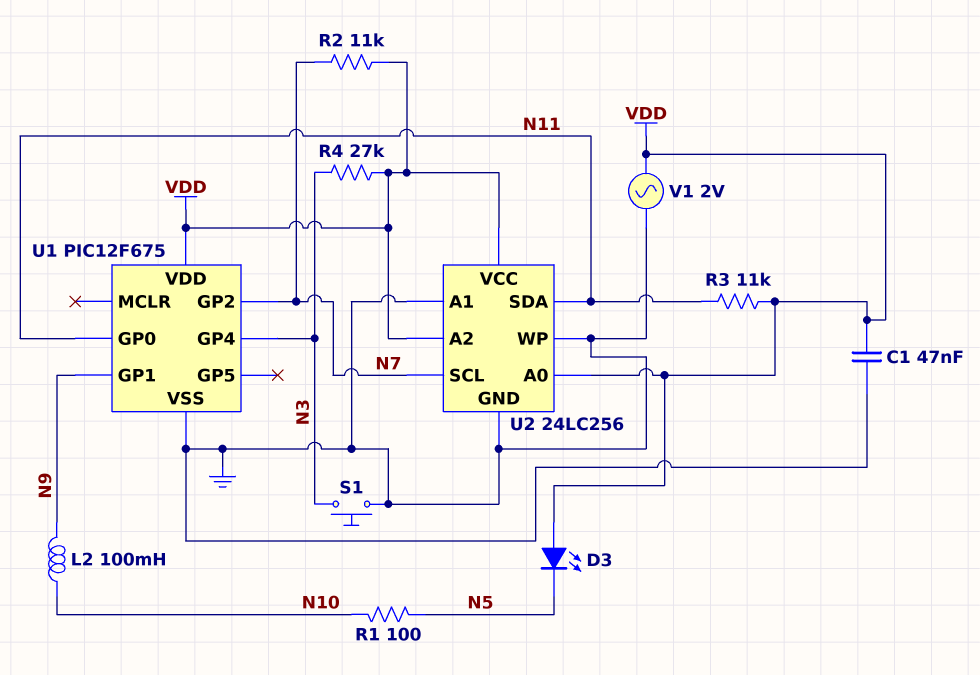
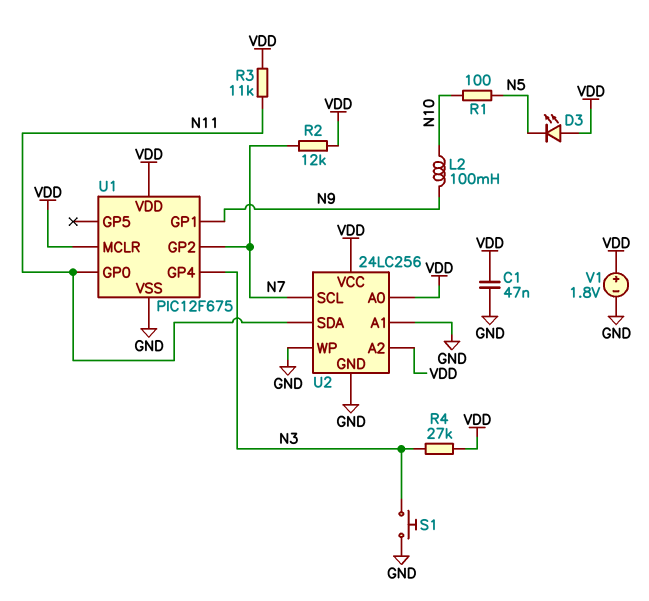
R2: 11k (N7, VDD) -> 12k (N7, VDD)
U1 pin MCLR: none -> VDD
V1: AC 2V (GND, VDD) -> 1.8V (plus VDD, minus GND)

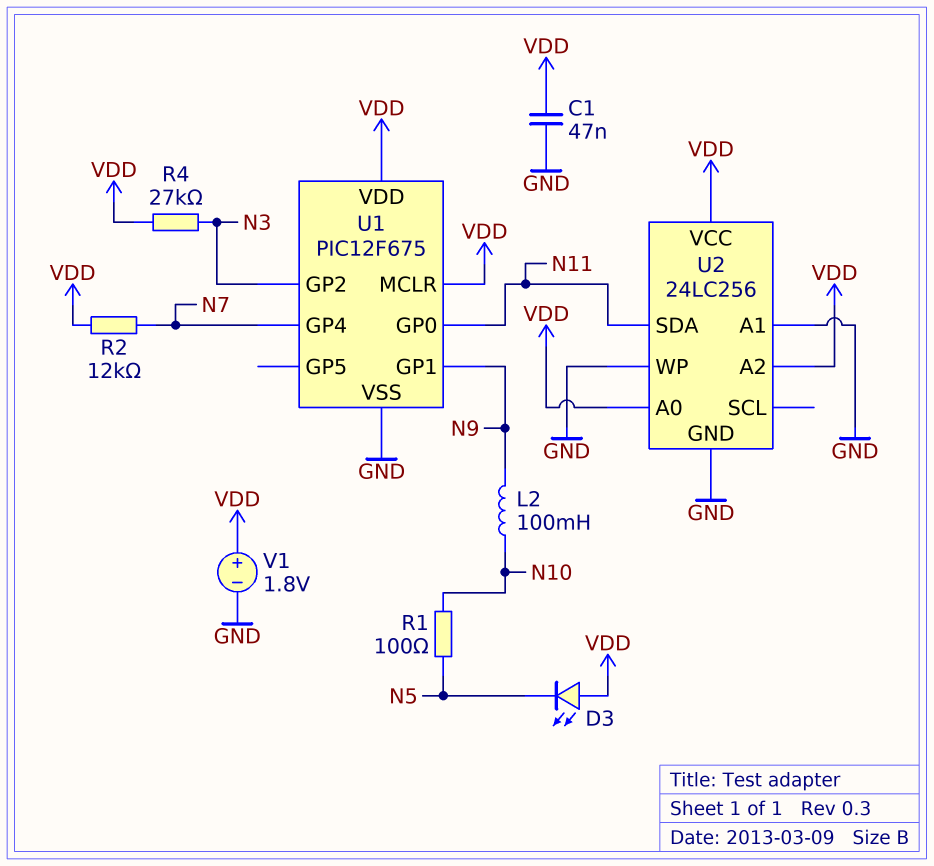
R3: 11k (N11, VDD) -> none
S1: button (GND, N3) -> none
U1 pin GP2: N7 -> N3
U1 pin GP4: N3 -> N7
U2 pin SCL: N7 -> none

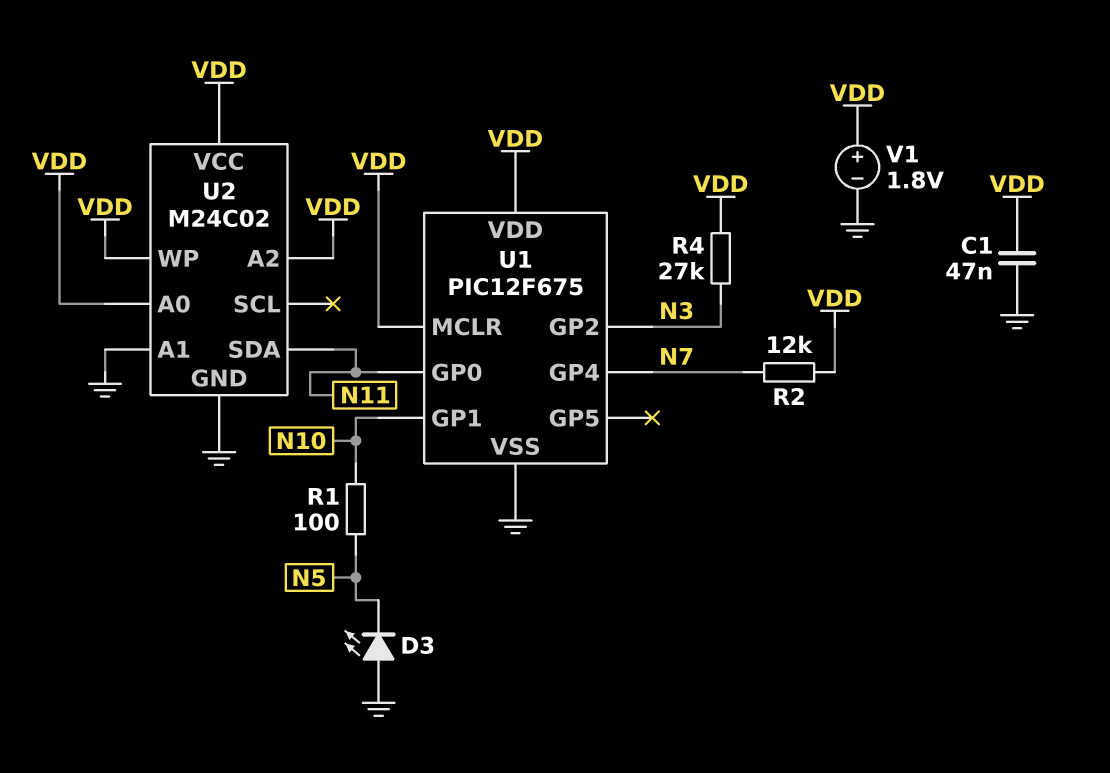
D3: LED (A VDD, K N5) -> LED (A GND, K N5)
L2: 100mH (N9, N10) -> none
U1 pin GP1: N9 -> N10
U2: 24LC256 -> M24C02
U2 pin WP: GND -> VDD

